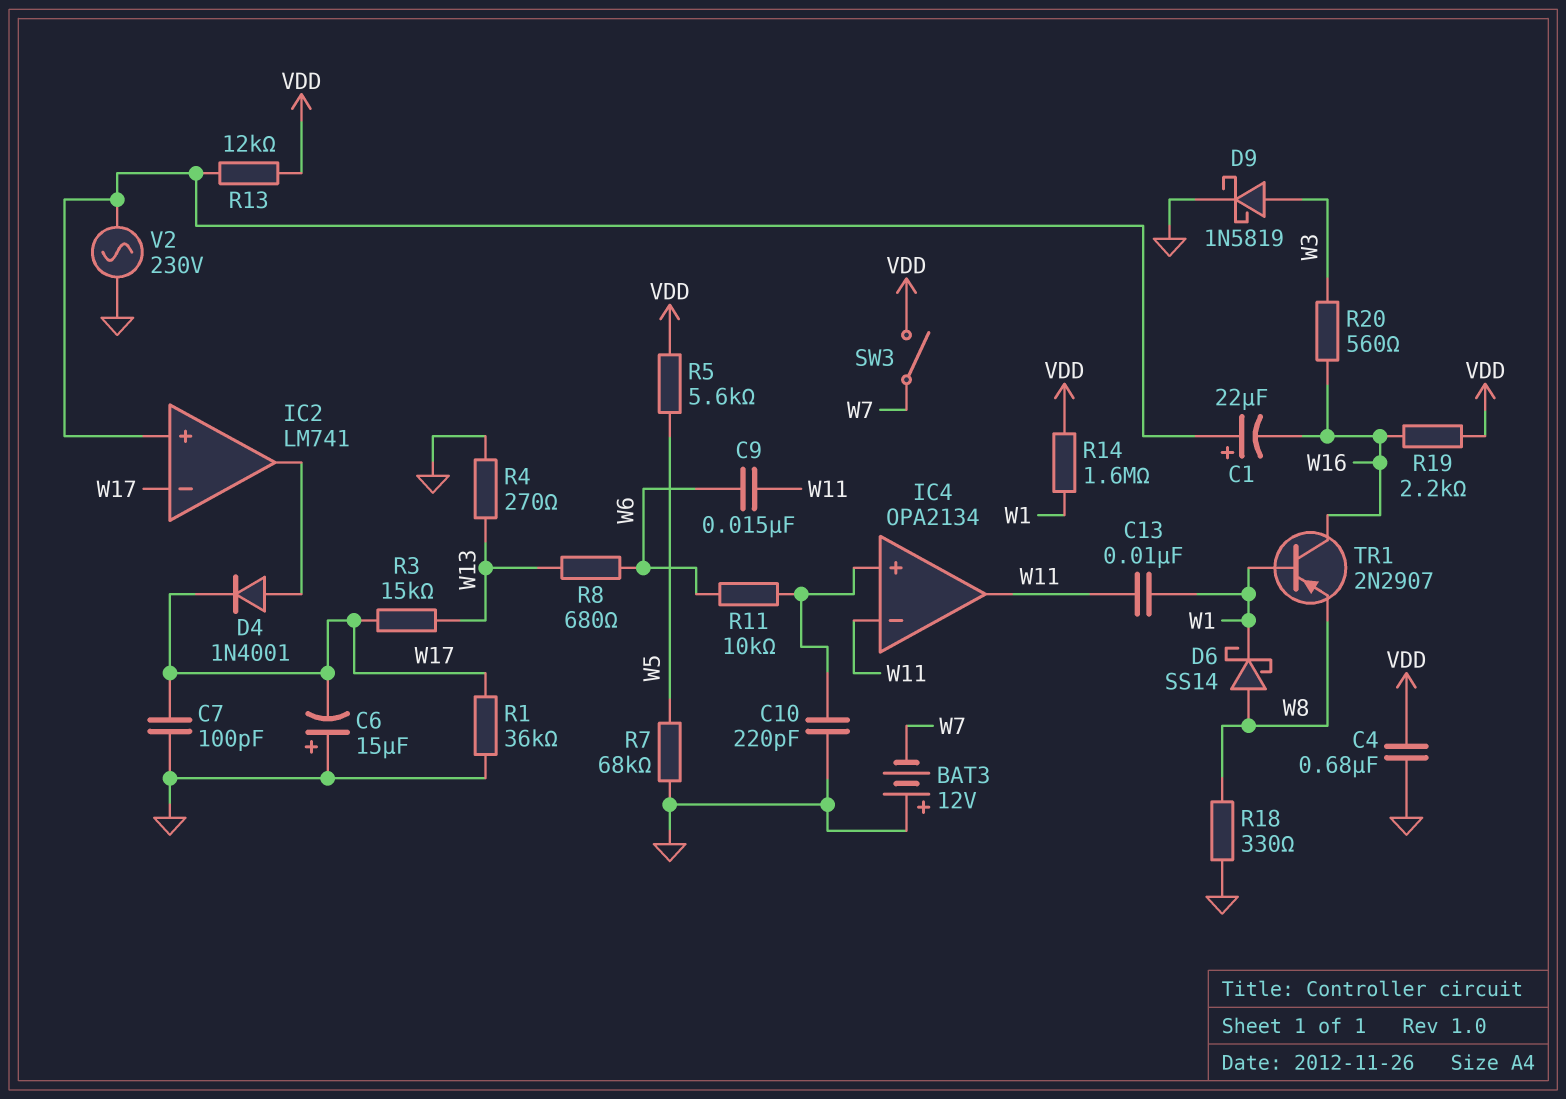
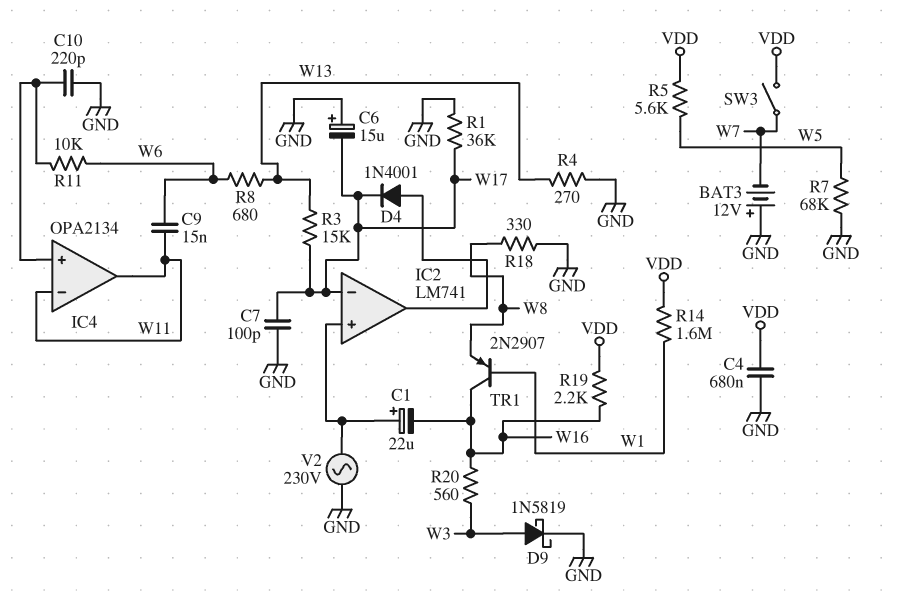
C13: 10nF (W1, W11) -> none
D6: schottky SS14 (A W8, K W1) -> none
R13: 12k (IC2/in+, VDD) -> none

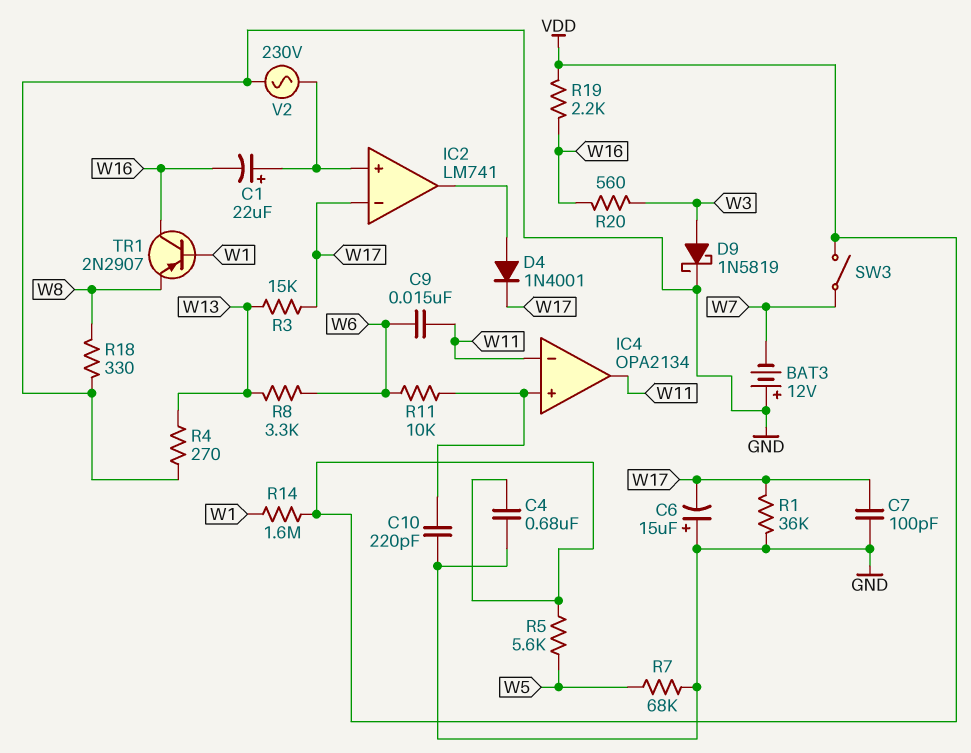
R8: 680 (W6, W13) -> 3.3k (W6, W13)

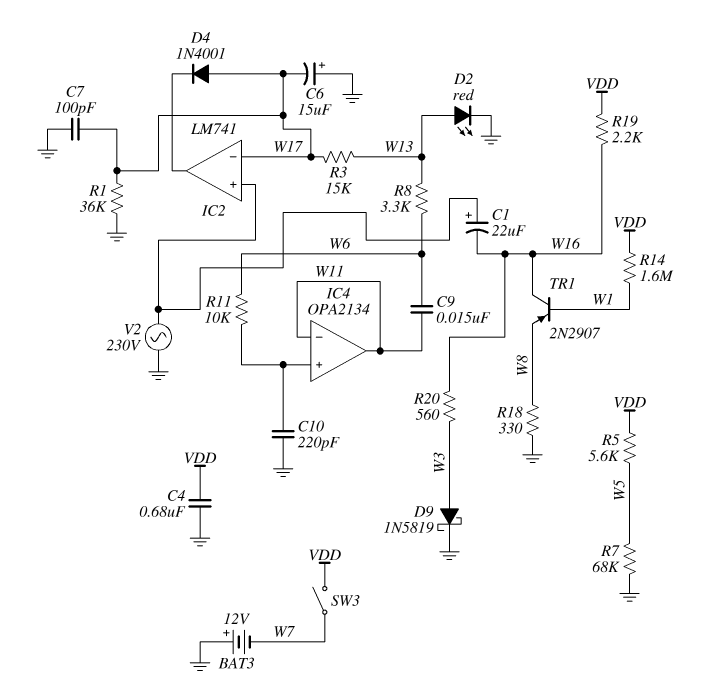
D2: none -> LED red (A W13, K GND)
D4: diode 1N4001 (A IC2/out, K W17) -> diode 1N4001 (A W17, K IC2/out)
R4: 270 (GND, W13) -> none

